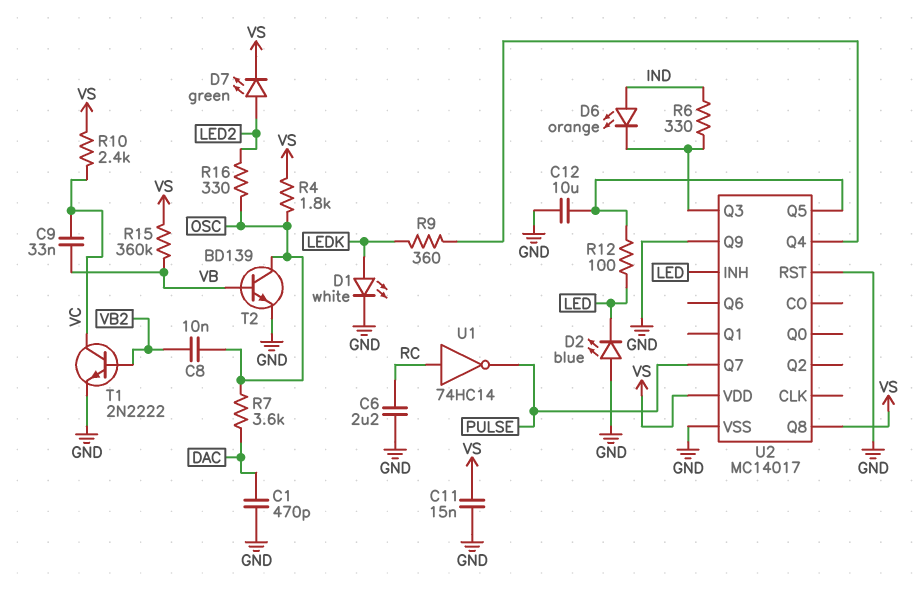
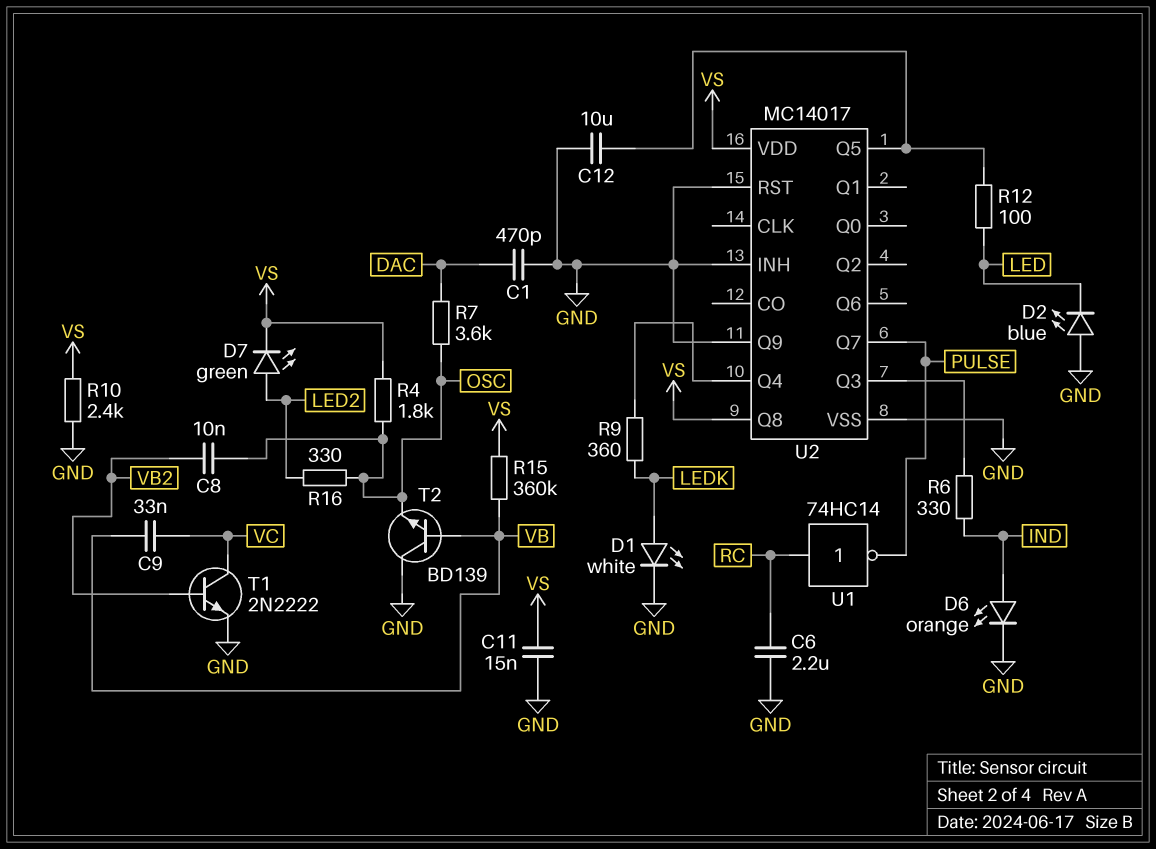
D6: LED orange (A IND, K U2/Q3) -> LED orange (A IND, K GND)
R10: 2.4k (VC, VS) -> 2.4k (GND, VS)
T2: NPN BD139 (B VB, C OSC, E GND) -> NPN BD139 (B VB, C GND, E OSC)
U2 pin INH: LED -> GND

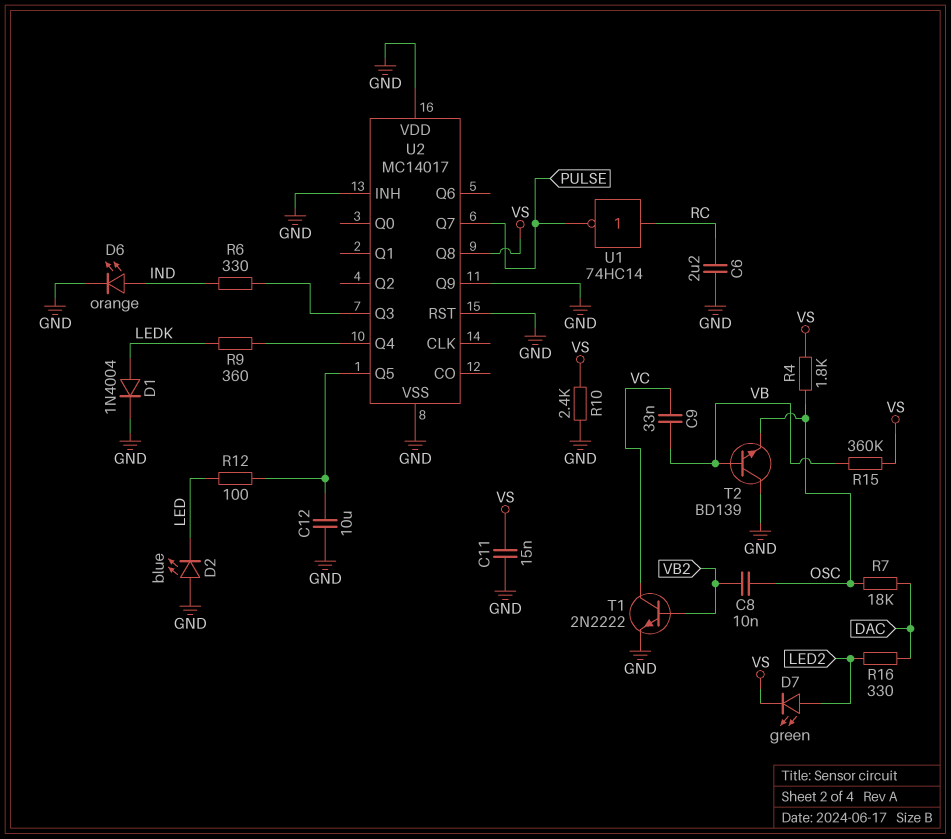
C1: 470pF (DAC, GND) -> none
D1: LED white (A LEDK, K GND) -> diode 1N4004 (A LEDK, K GND)
R7: 3.6k (DAC, OSC) -> 18k (DAC, OSC)
R16: 330 (LED2, OSC) -> 330 (DAC, LED2)
U2 pin VDD: VS -> GND

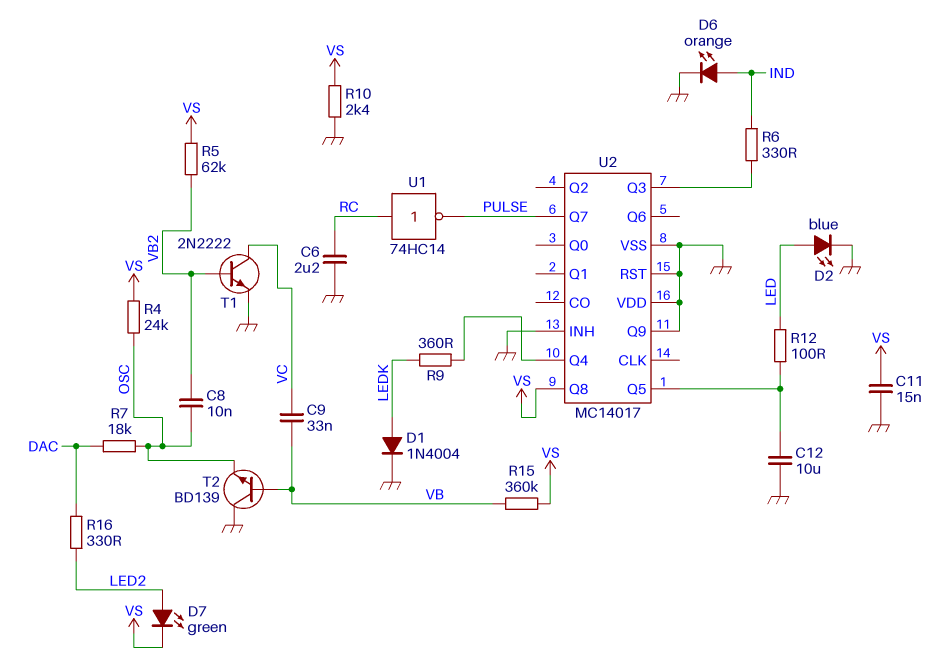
D2: LED blue (A GND, K LED) -> LED blue (A LED, K GND)
R4: 1.8k (OSC, VS) -> 24k (OSC, VS)
R5: none -> 62k (VB2, VS)

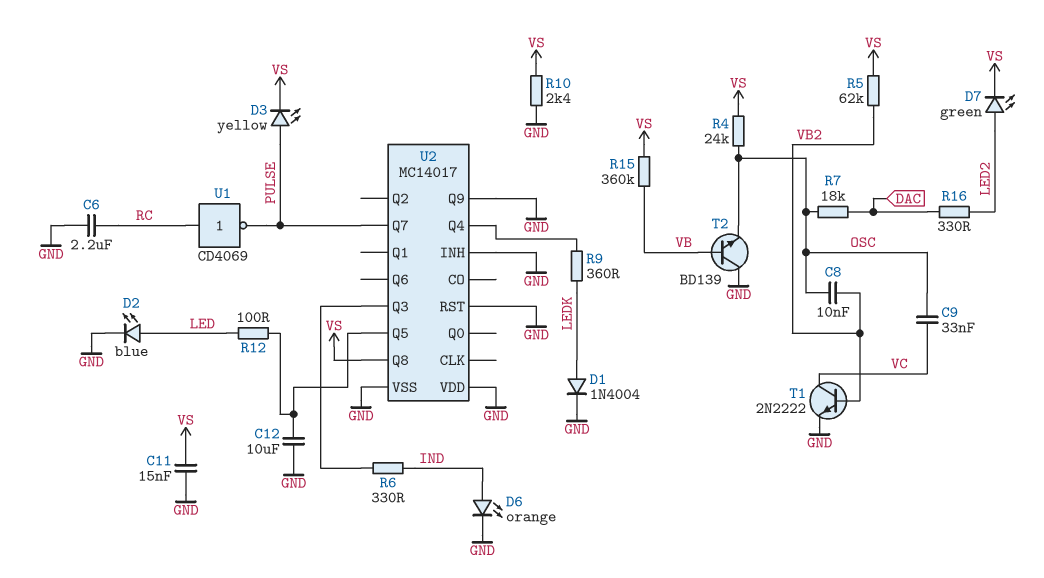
C9: 33nF (VB, VC) -> 33nF (OSC, VC)
D3: none -> LED yellow (A PULSE, K VS)
U1: NOT 74HC14 (in RC, out PULSE) -> NOT CD4069 (in RC, out PULSE)

